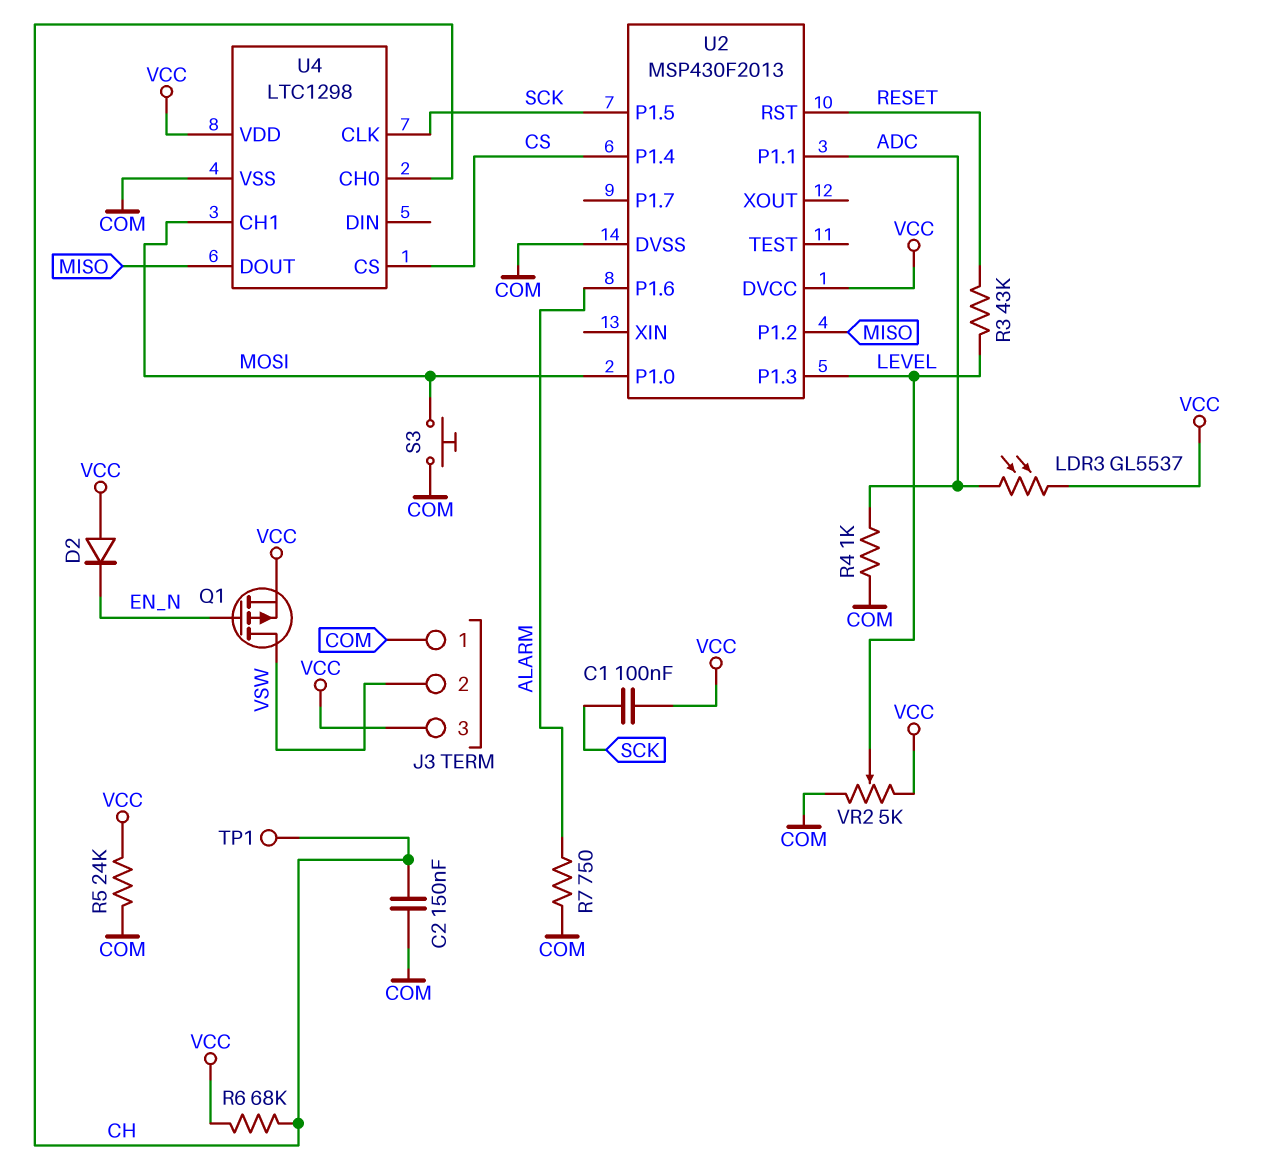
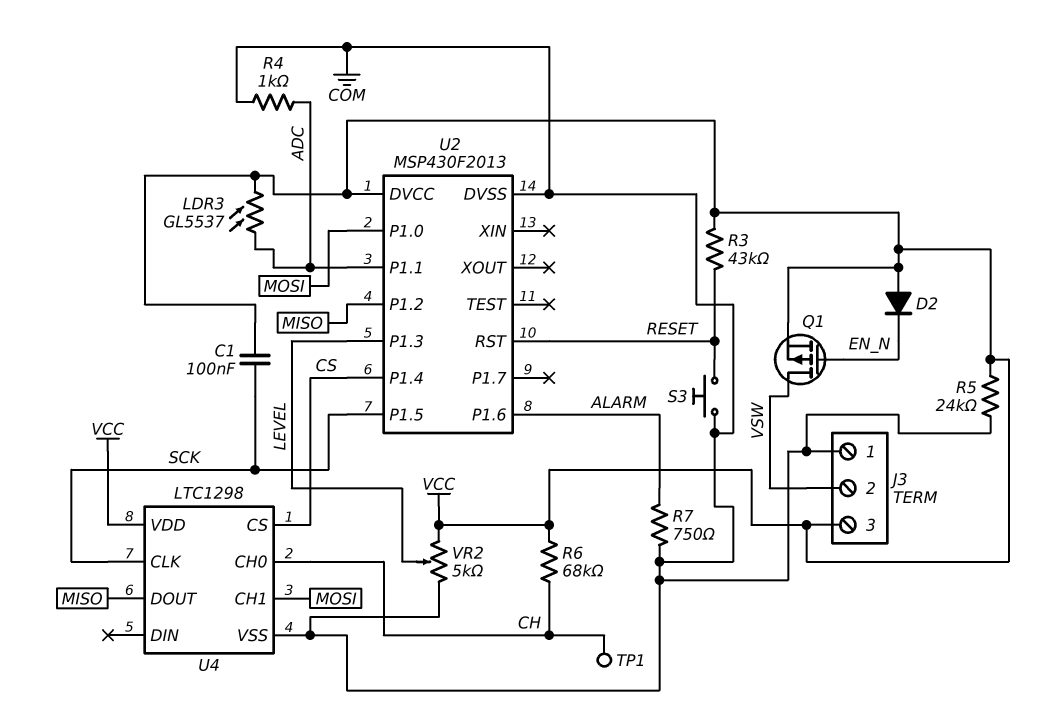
C2: 150nF (CH, COM) -> none
R3: 43k (LEVEL, RESET) -> 43k (RESET, VCC)
S3: button (COM, MOSI) -> button (COM, RESET)

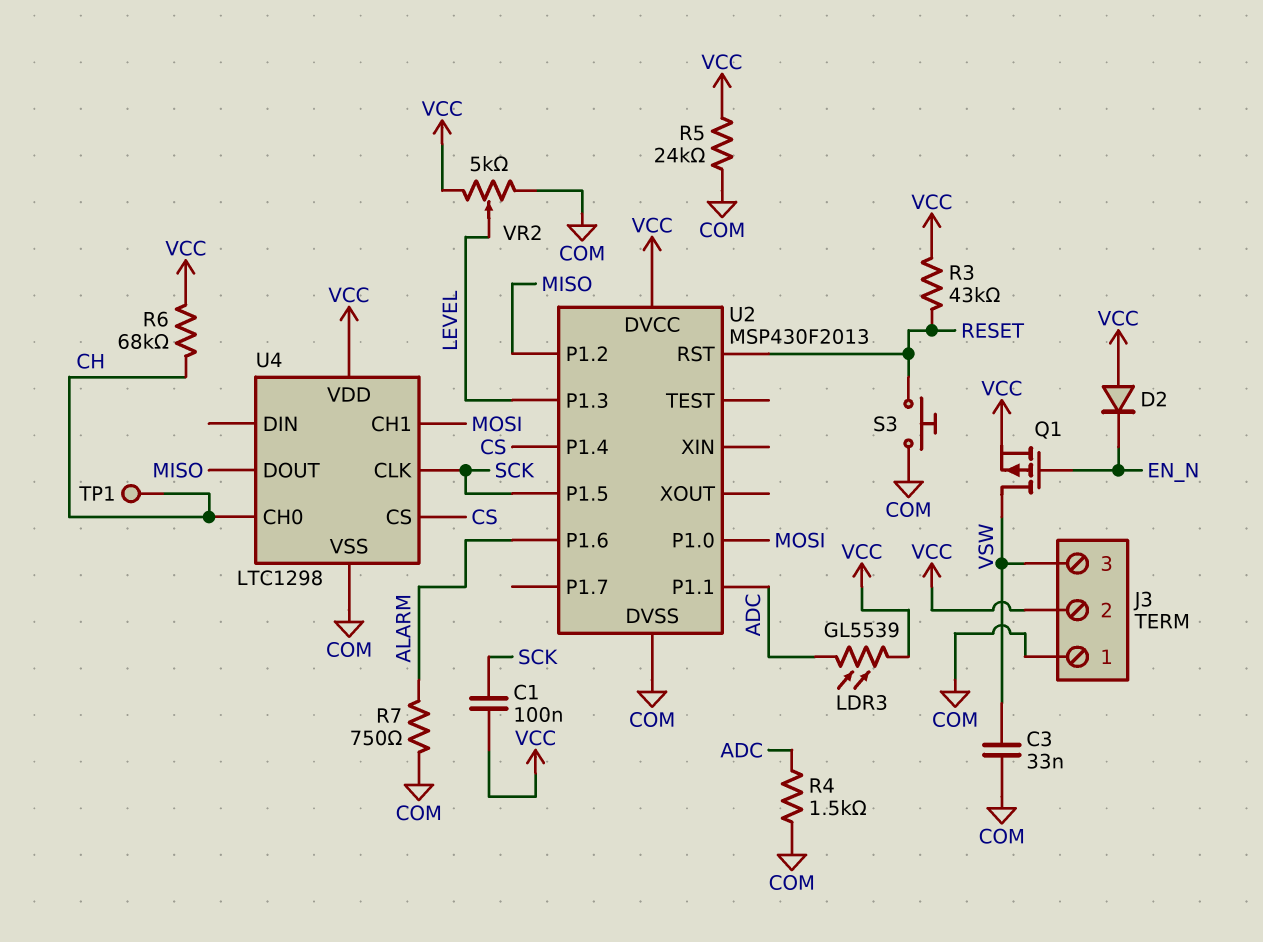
C3: none -> 33nF (COM, VSW)
J3 pin 2: VSW -> VCC
J3 pin 3: VCC -> VSW
LDR3: GL5537 (ADC, VCC) -> GL5539 (ADC, VCC)
R4: 1k (ADC, COM) -> 1.5k (ADC, COM)

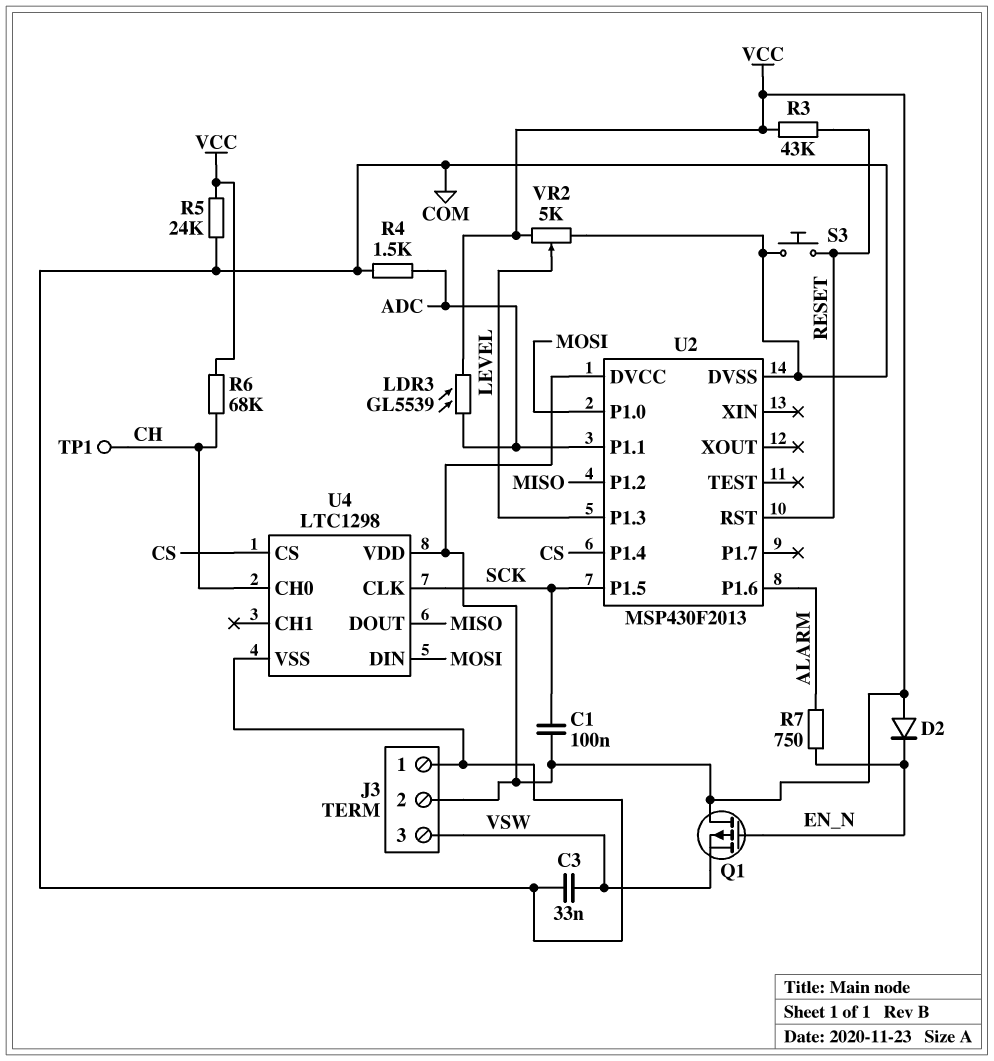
Q1: PMOS (G EN_N, D VSW, S VCC) -> PMOS (G EN_N, D VCC, S VSW)
R7: 750 (ALARM, COM) -> 750 (ALARM, EN_N)
U4 pin CH1: MOSI -> none
U4 pin DIN: none -> MOSI

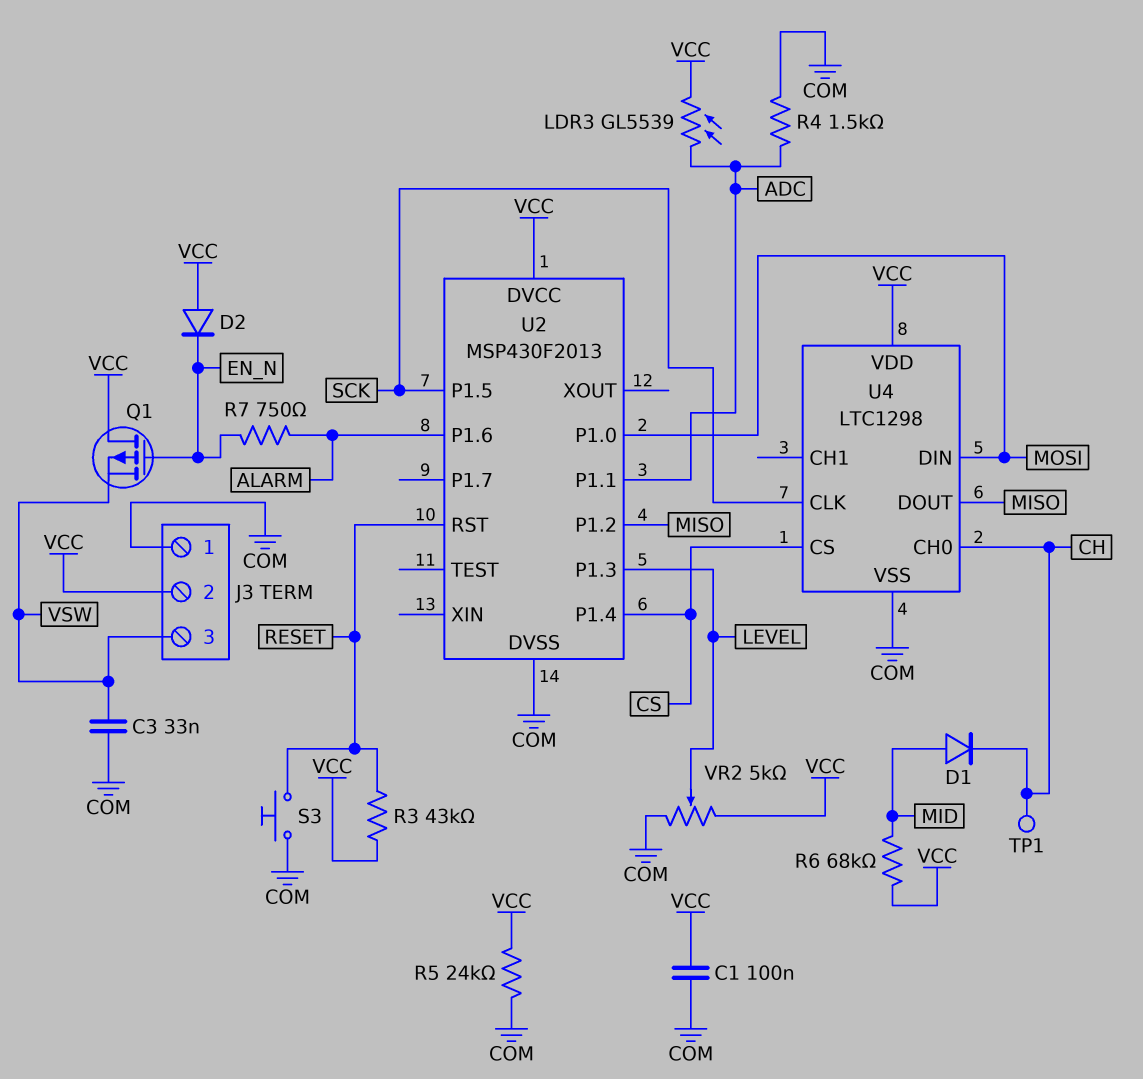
C1: 100nF (SCK, VCC) -> 100nF (COM, VCC)
D1: none -> diode (A MID, K CH)
R6: 68k (CH, VCC) -> 68k (MID, VCC)

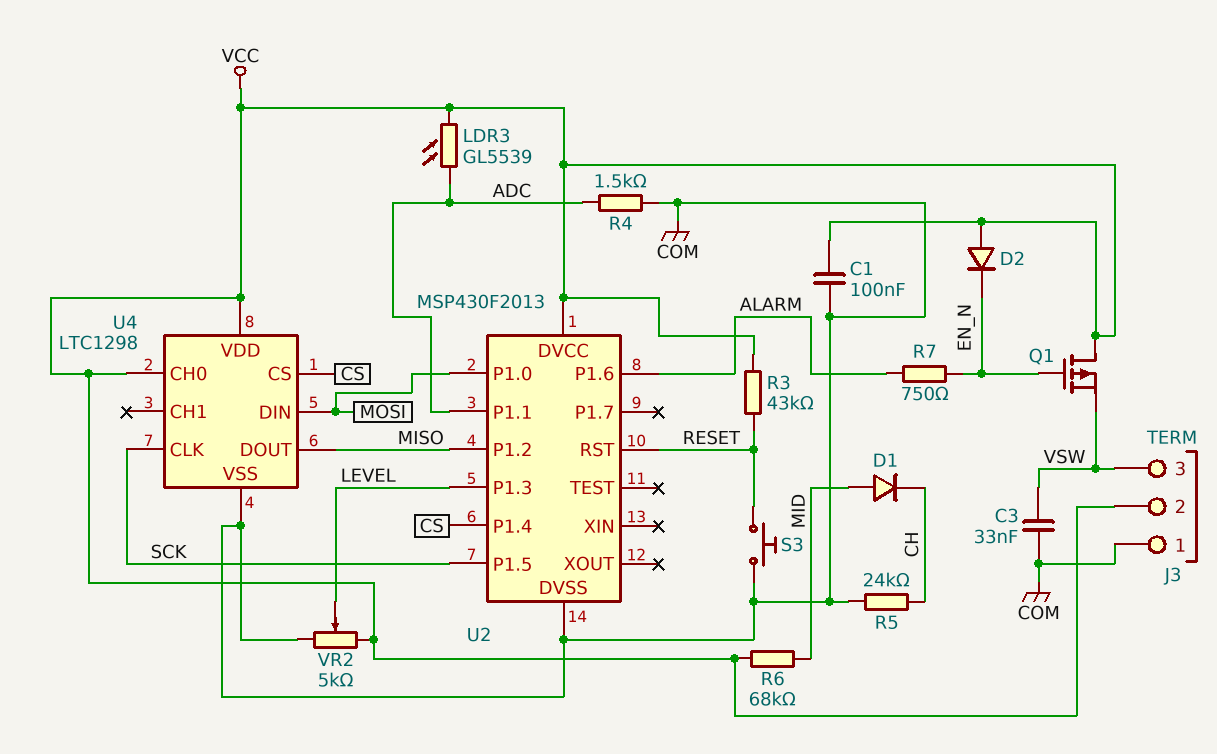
R5: 24k (COM, VCC) -> 24k (CH, COM)
TP1: test point (CH) -> none
U4 pin CH0: CH -> VCC

